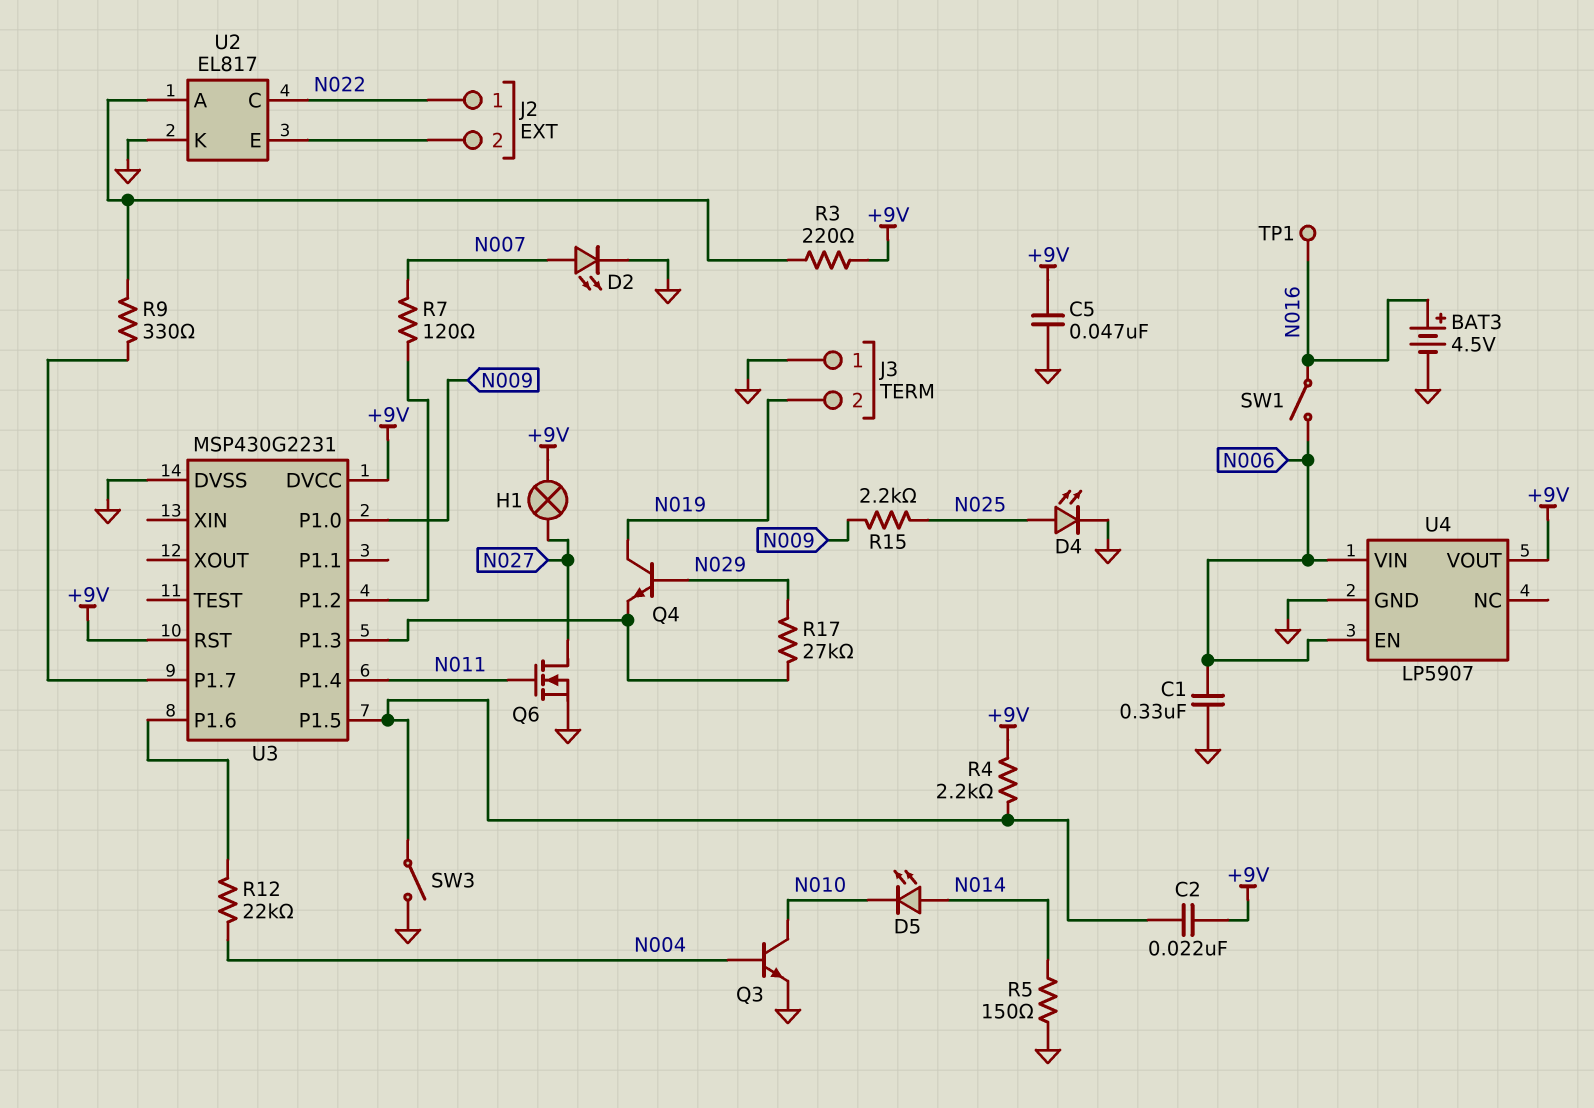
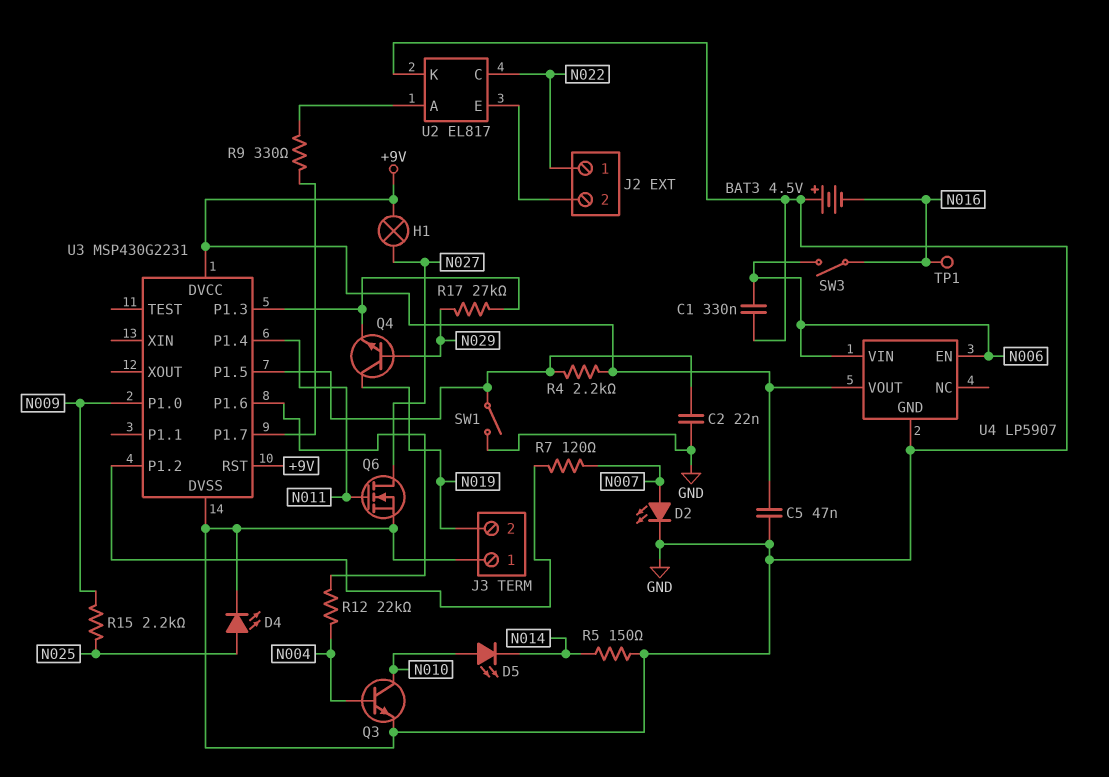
BAT3: 4.5V (plus N016, minus GND) -> 4.5V (plus GND, minus N016)
C2: 22nF (+9V, U3/P1.5) -> 22nF (GND, U3/P1.5)
D5: LED (A N014, K N010) -> LED (A N010, K N014)
R3: 220 (+9V, U2/A) -> none
SW1: switch (N006, N016) -> switch (GND, U3/P1.5)
SW3: switch (GND, U3/P1.5) -> switch (N006, N016)

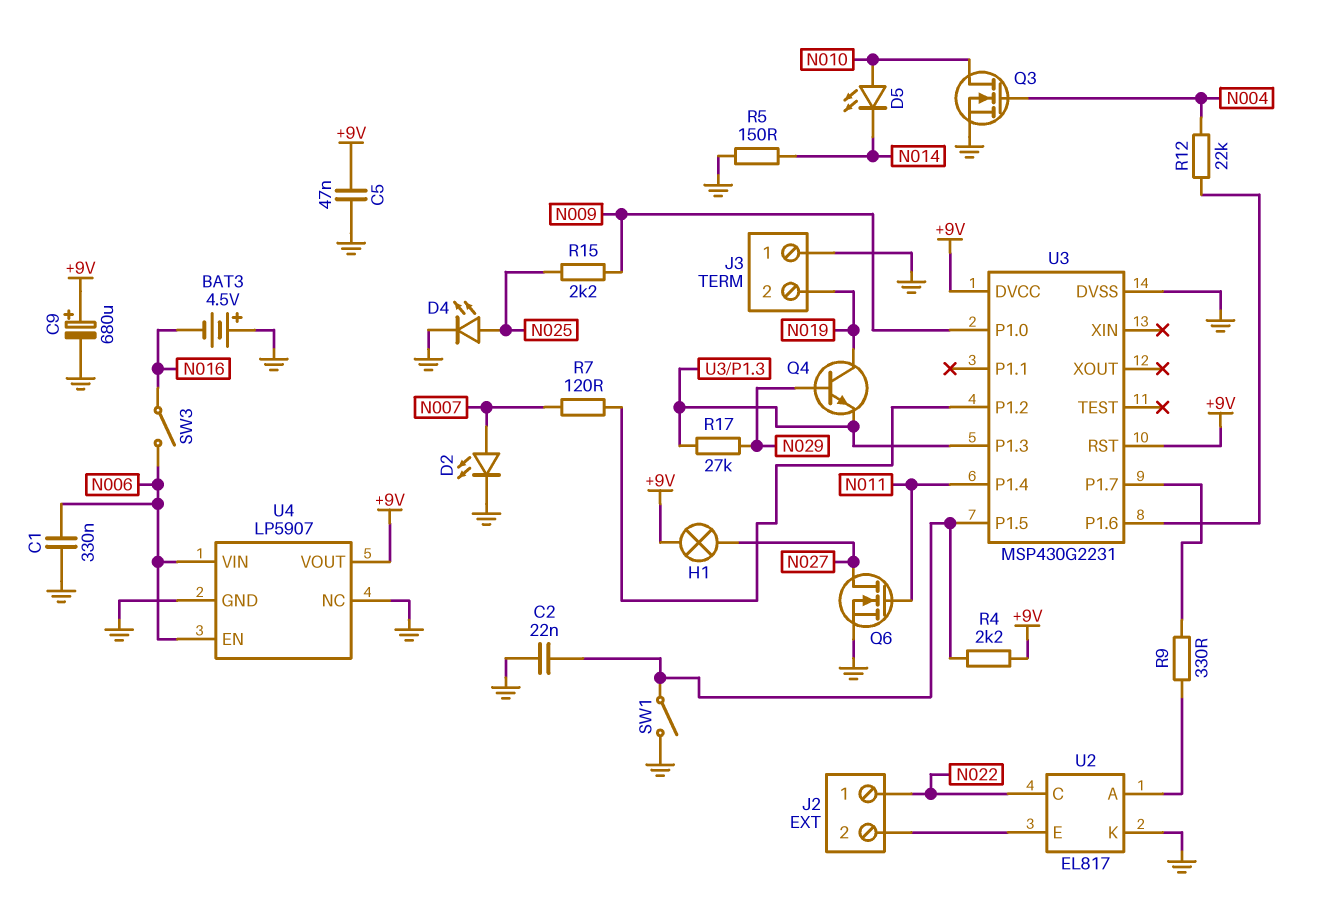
C9: none -> 680uF (plus +9V, minus GND)
Q3: NPN (B N004, C N010, E GND) -> NMOS (G N004, D N010, S GND)
TP1: test point (N016) -> none
U4 pin NC: none -> GND

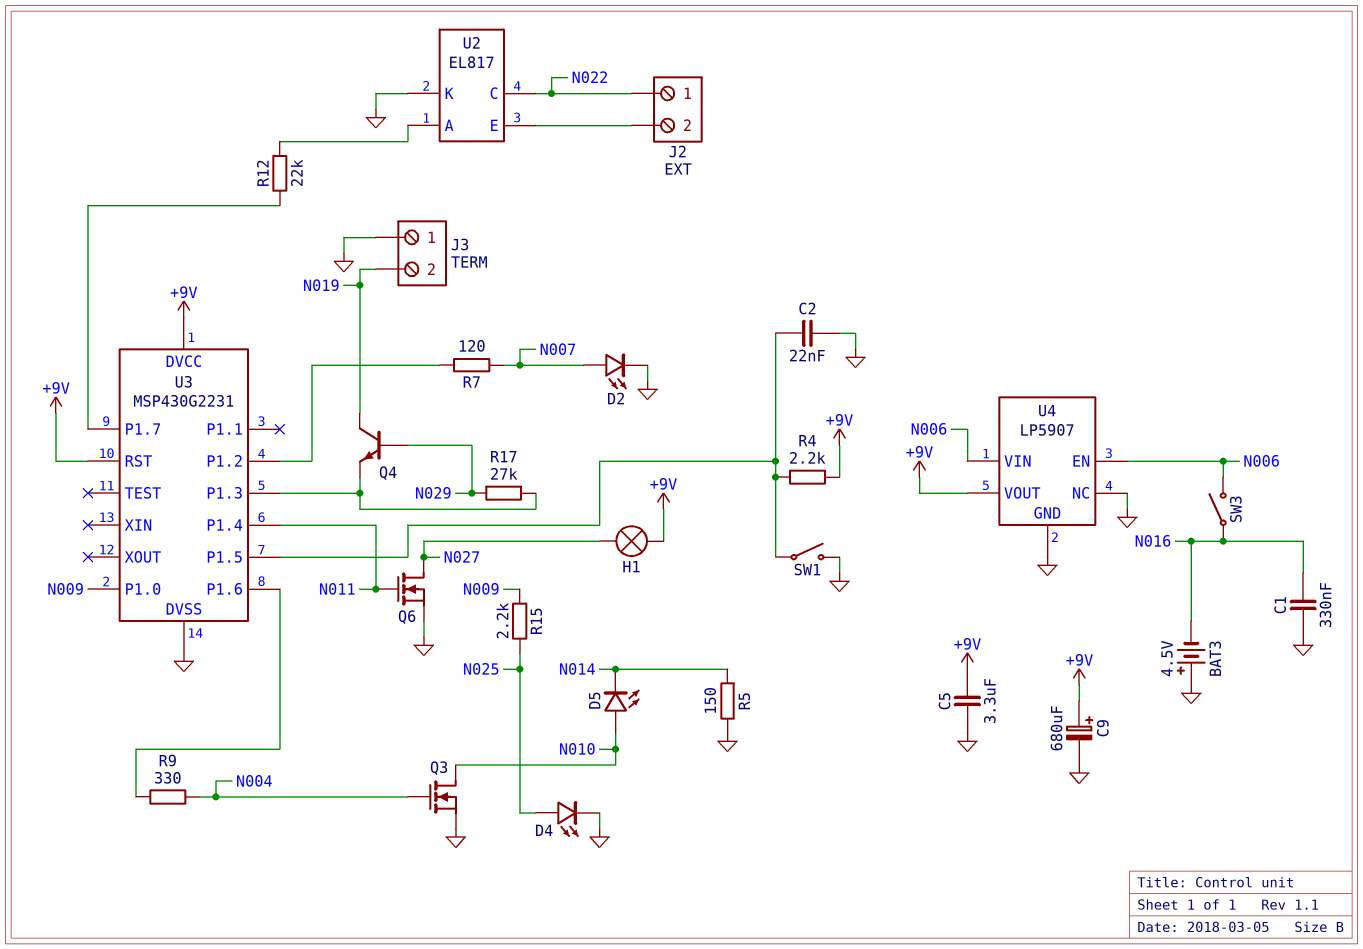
C1: 330nF (GND, N006) -> 330nF (GND, N016)
C5: 47nF (+9V, GND) -> 3.3uF (+9V, GND)
R9: 330 (U2/A, U3/P1.7) -> 330 (N004, U3/P1.6)
R12: 22k (N004, U3/P1.6) -> 22k (U2/A, U3/P1.7)

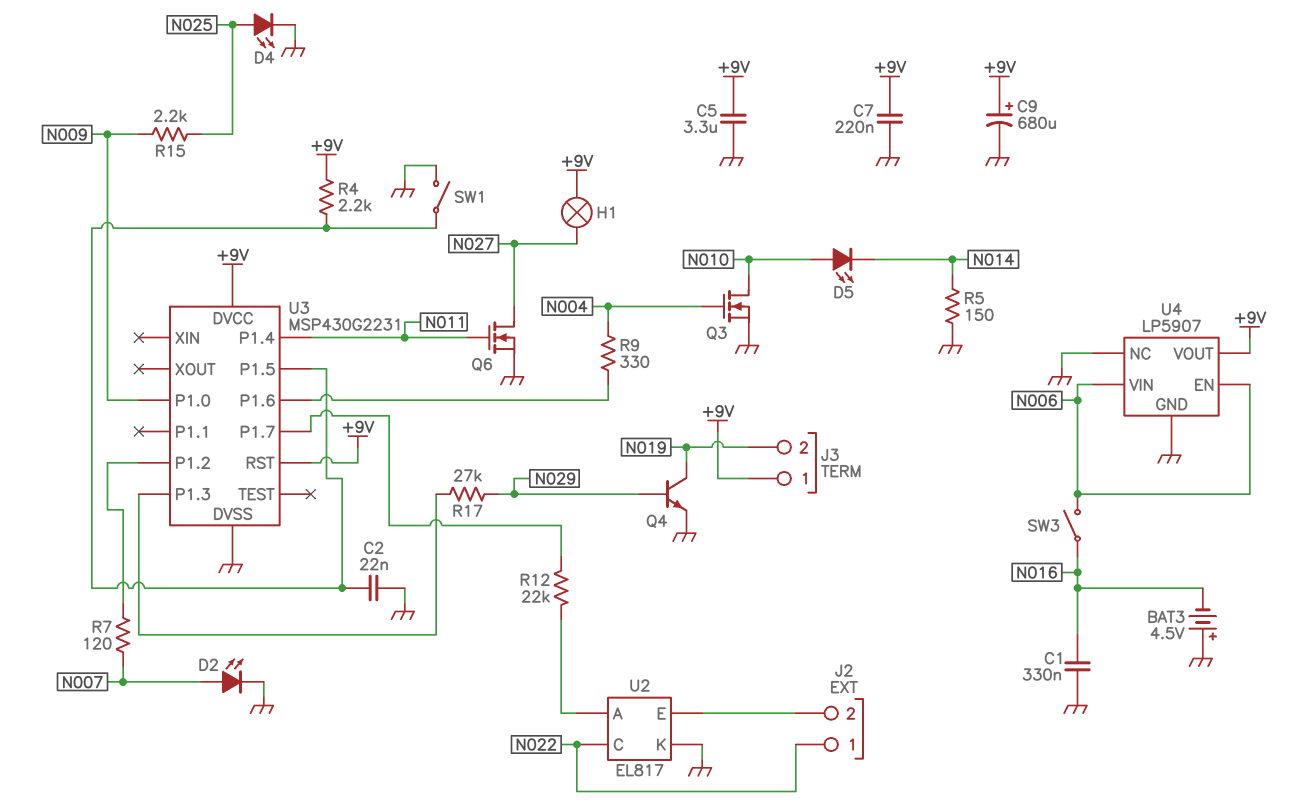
C7: none -> 220nF (+9V, GND)
J3 pin 1: GND -> +9V
Q4: NPN (B N029, C N019, E U3/P1.3) -> NPN (B N029, C N019, E GND)

